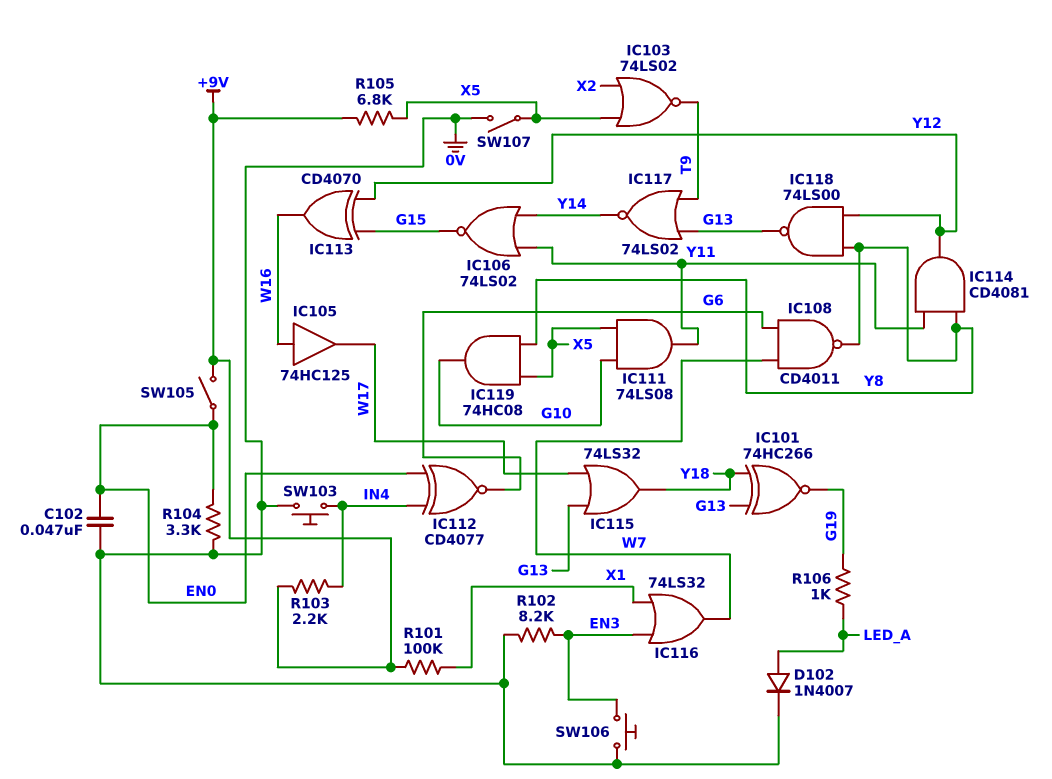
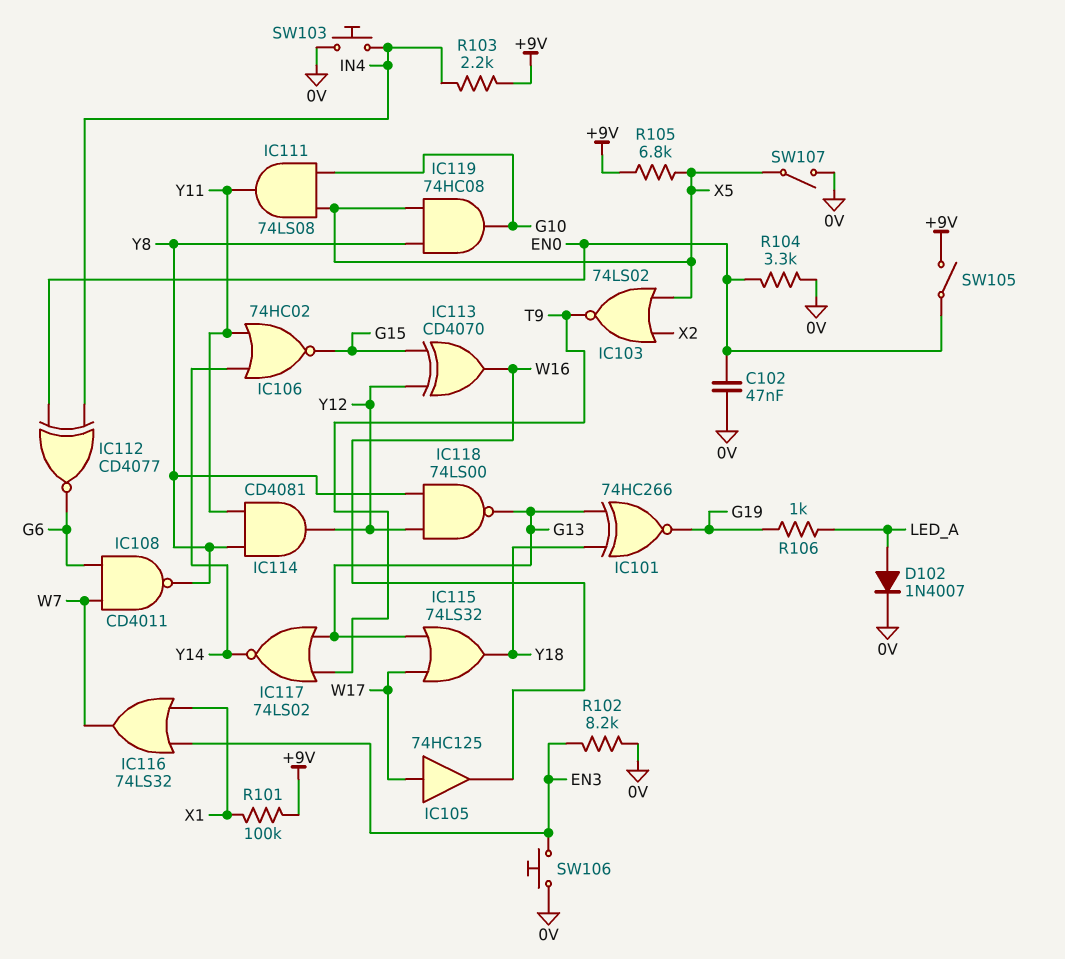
IC105: buffer 74HC125 (in W16, out W17) -> buffer 74HC125 (in W17, out W16)
IC106: NOR 74LS02 (in Y11, in Y14, out G15) -> NOR 74HC02 (in Y11, in Y14, out G15)

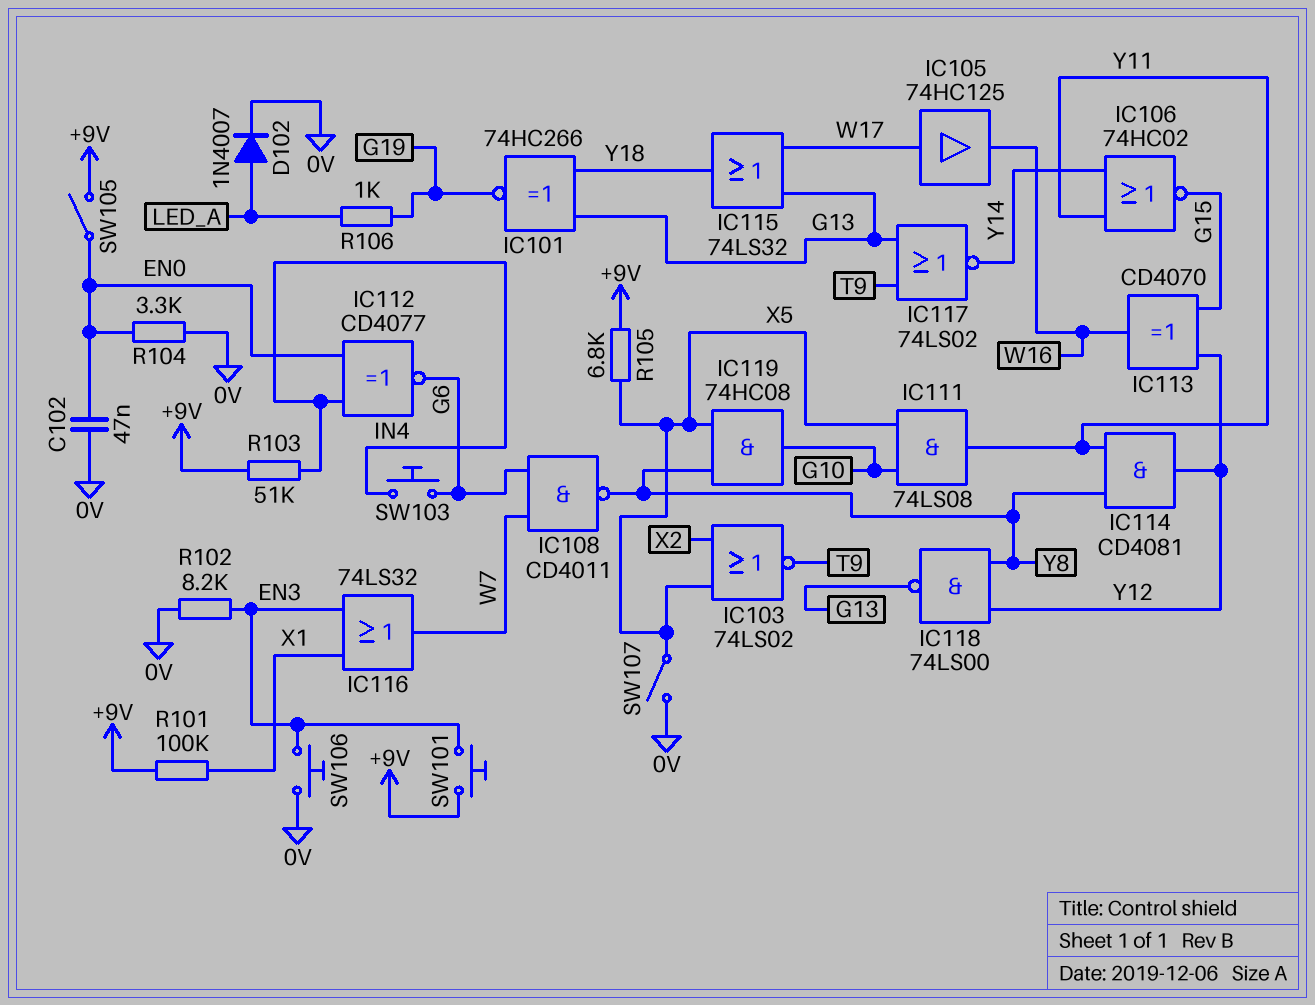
R103: 2.2k (+9V, IN4) -> 51k (+9V, IN4)
SW101: none -> button (+9V, EN3)
SW103: button (0V, IN4) -> button (G6, IN4)

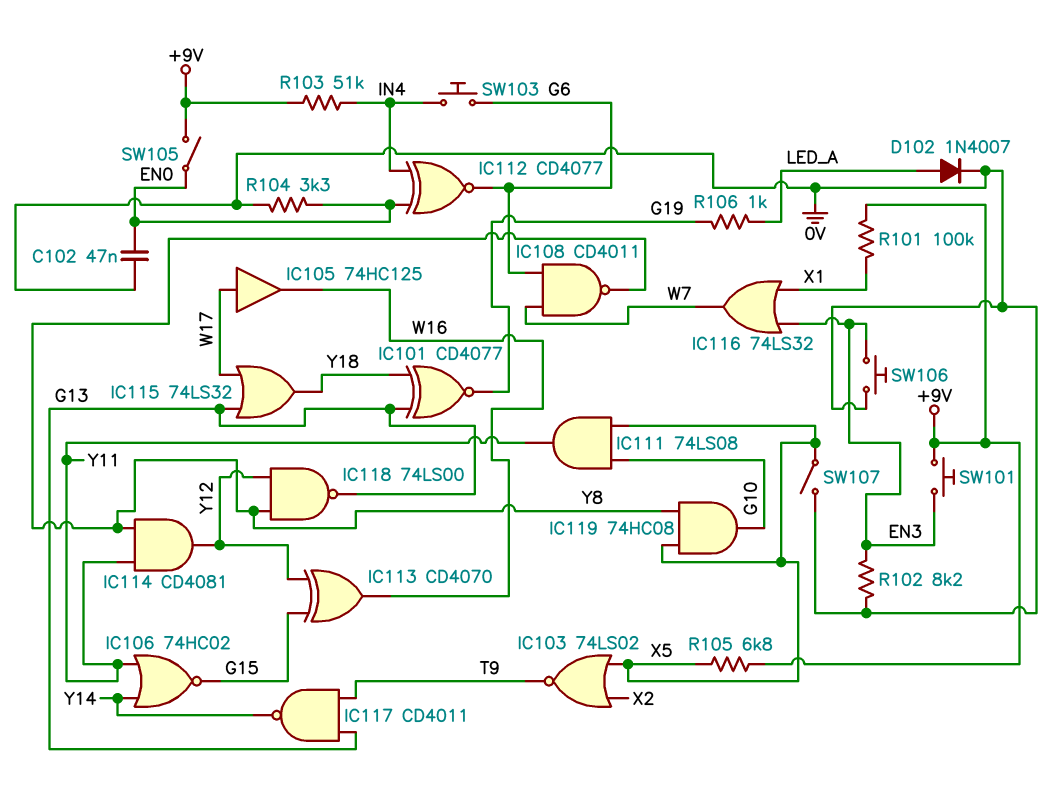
IC101: XNOR 74HC266 (in G13, in Y18, out G19) -> XNOR CD4077 (in G13, in Y18, out G19)
IC117: NOR 74LS02 (in G13, in T9, out Y14) -> NAND CD4011 (in G13, in T9, out Y14)

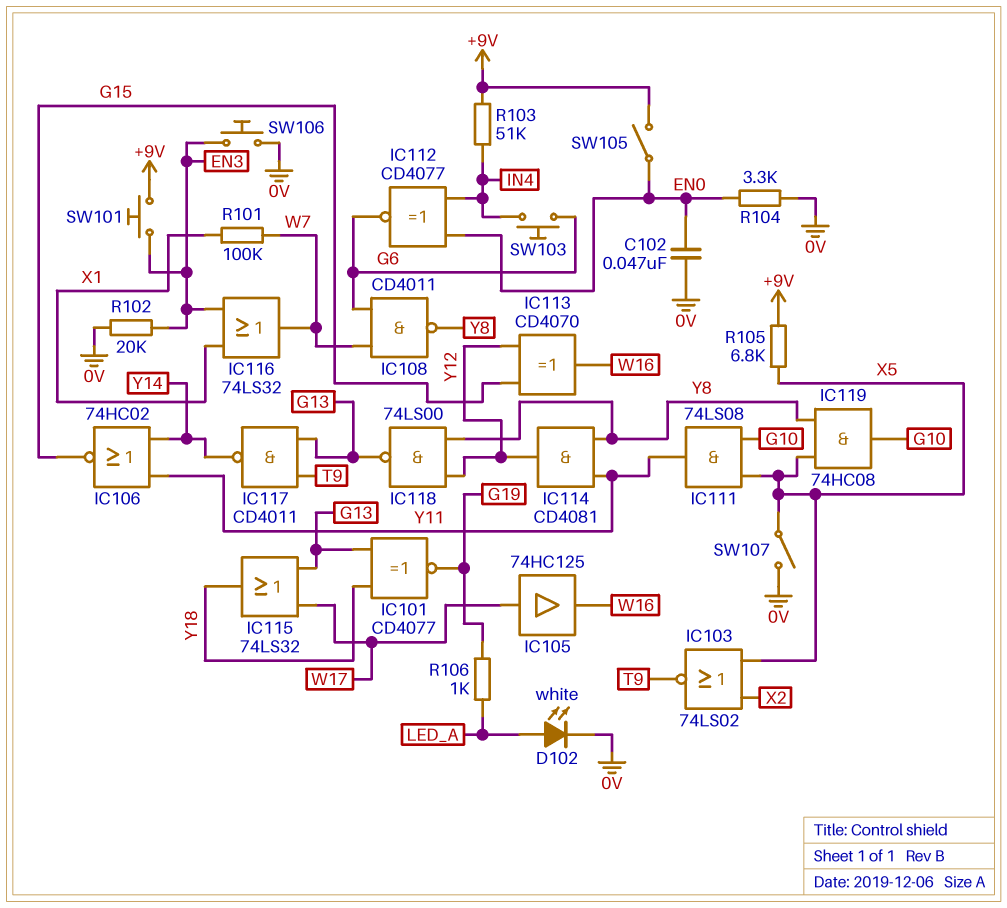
D102: diode 1N4007 (A LED_A, K 0V) -> LED white (A LED_A, K 0V)
R101: 100k (+9V, X1) -> 100k (W7, X1)
R102: 8.2k (0V, EN3) -> 20k (0V, EN3)

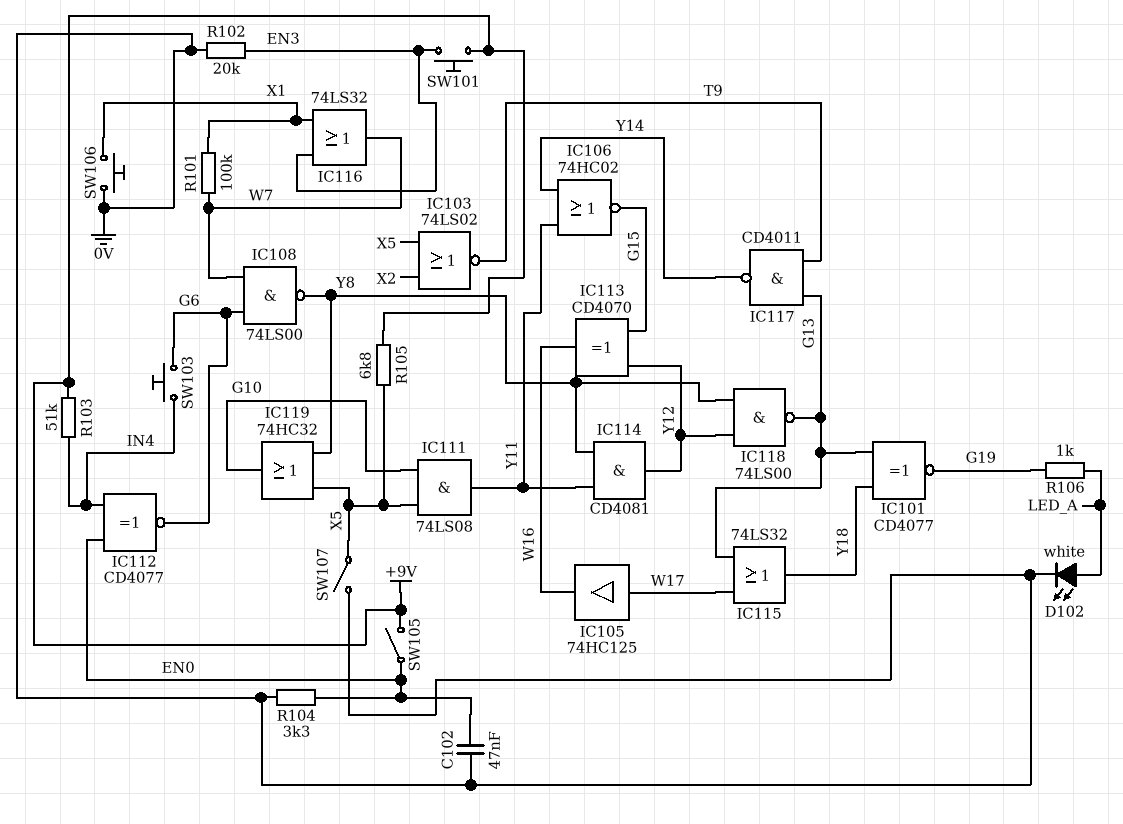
IC108: NAND CD4011 (in G6, in W7, out Y8) -> NAND 74LS00 (in G6, in W7, out Y8)
IC119: AND 74HC08 (in X5, in Y8, out G10) -> OR 74HC32 (in X5, in Y8, out G10)
SW106: button (0V, EN3) -> button (0V, X1)

